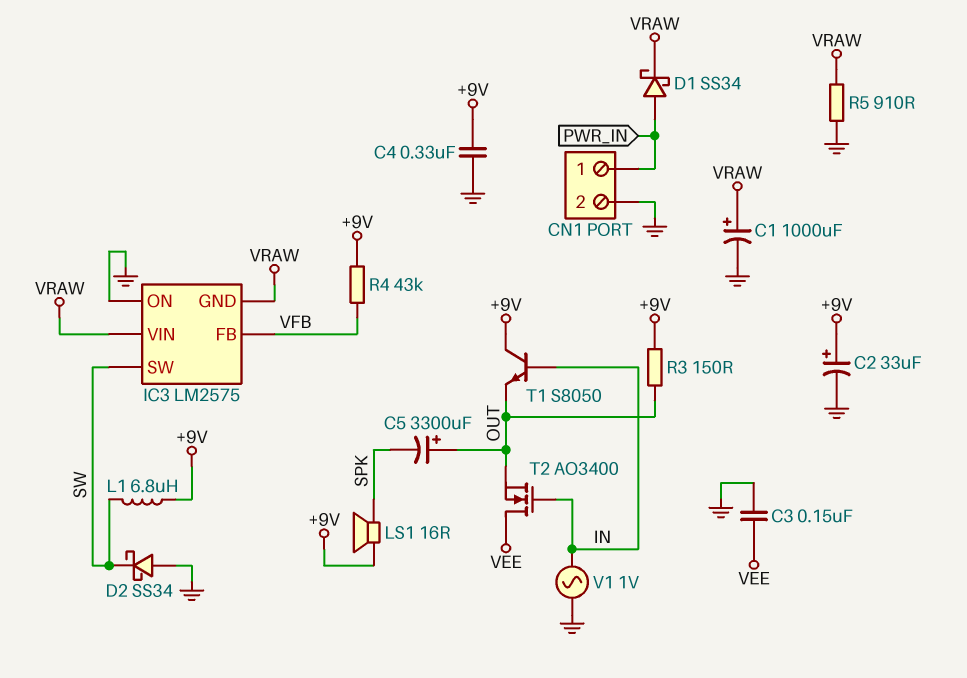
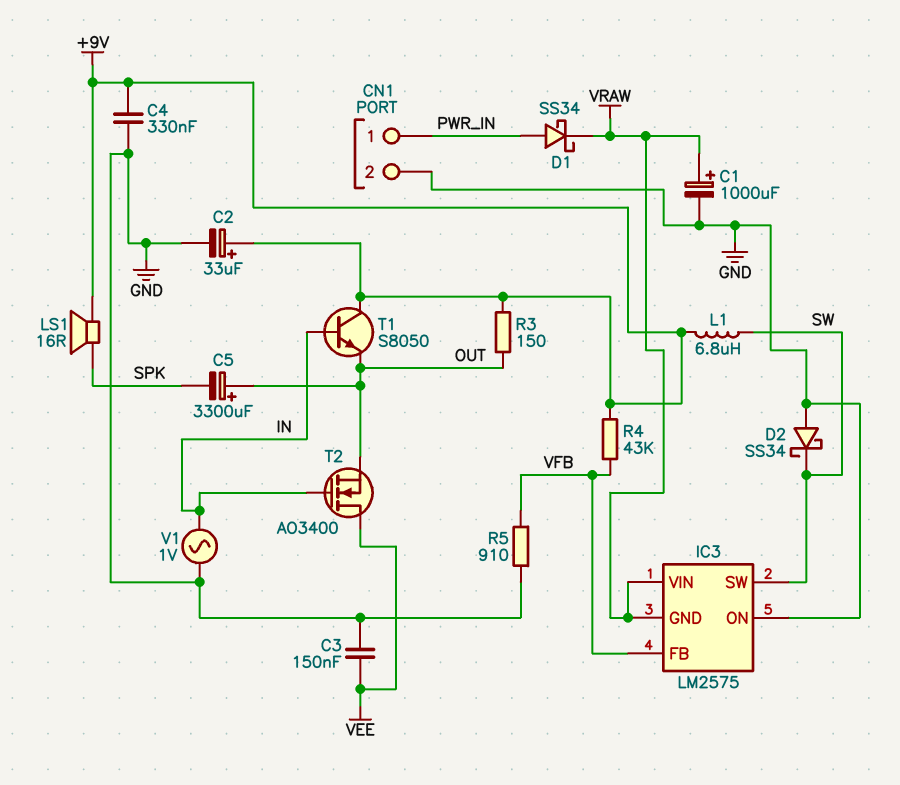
R5: 910 (GND, VRAW) -> 910 (GND, VFB)

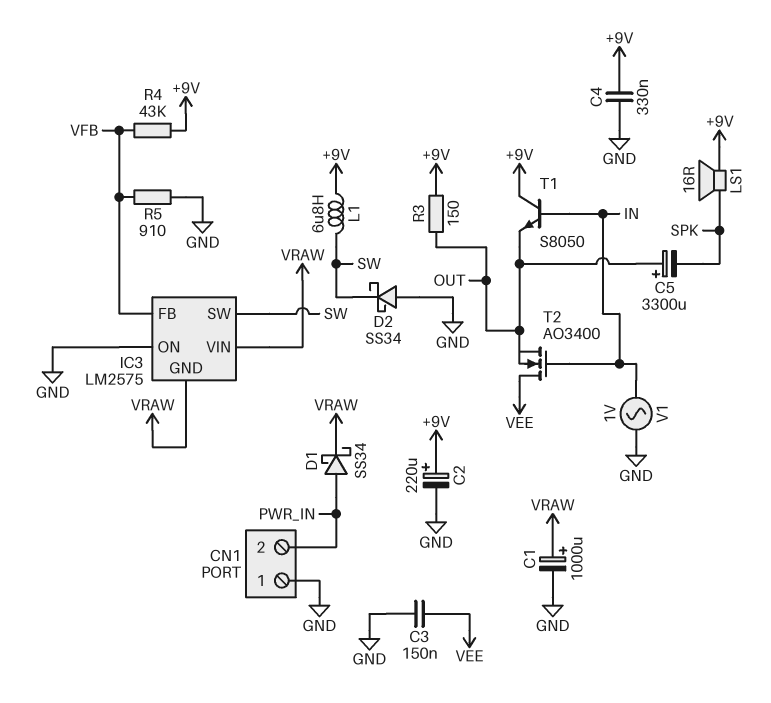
C2: 33uF (plus +9V, minus GND) -> 220uF (plus +9V, minus GND)
CN1 pin 1: PWR_IN -> GND
CN1 pin 2: GND -> PWR_IN

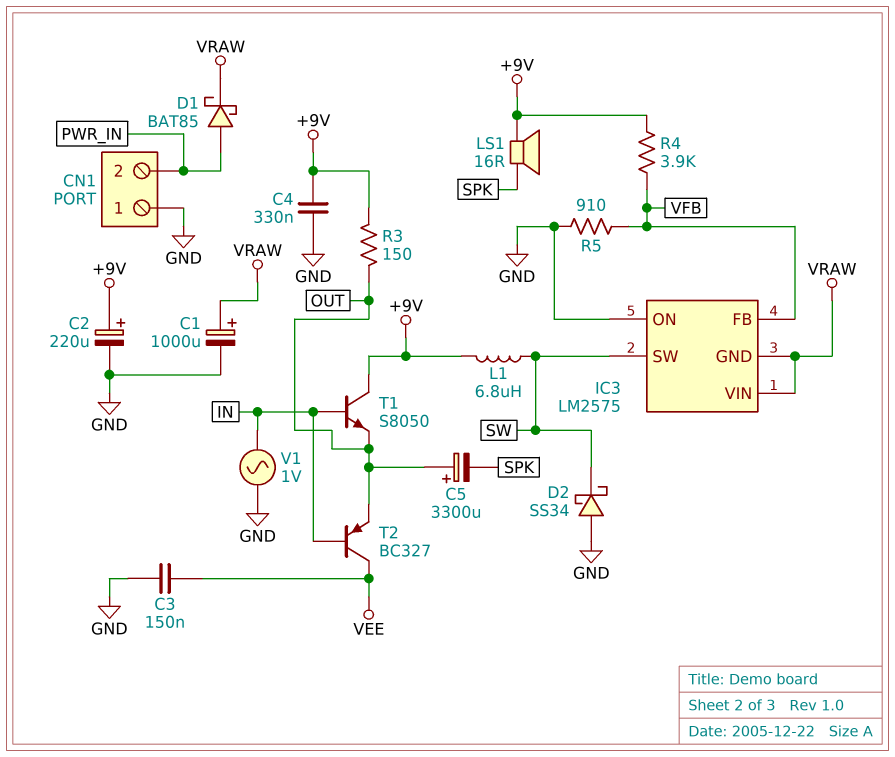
D1: schottky SS34 (A PWR_IN, K VRAW) -> schottky BAT85 (A PWR_IN, K VRAW)
R4: 43k (+9V, VFB) -> 3.9k (+9V, VFB)
T2: NMOS AO3400 (G IN, D VEE, S OUT) -> PNP BC327 (B IN, C VEE, E OUT)

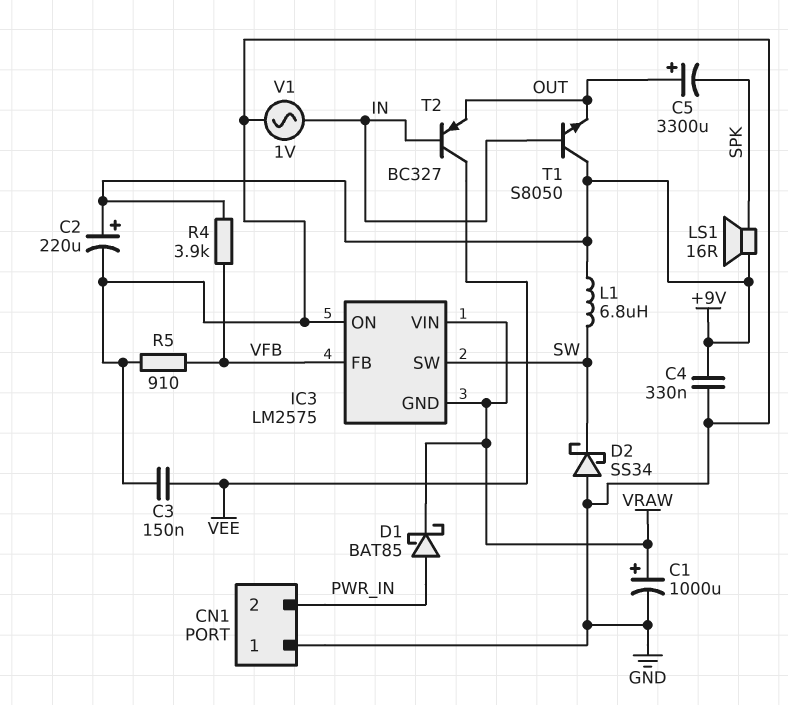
R3: 150 (+9V, OUT) -> none

